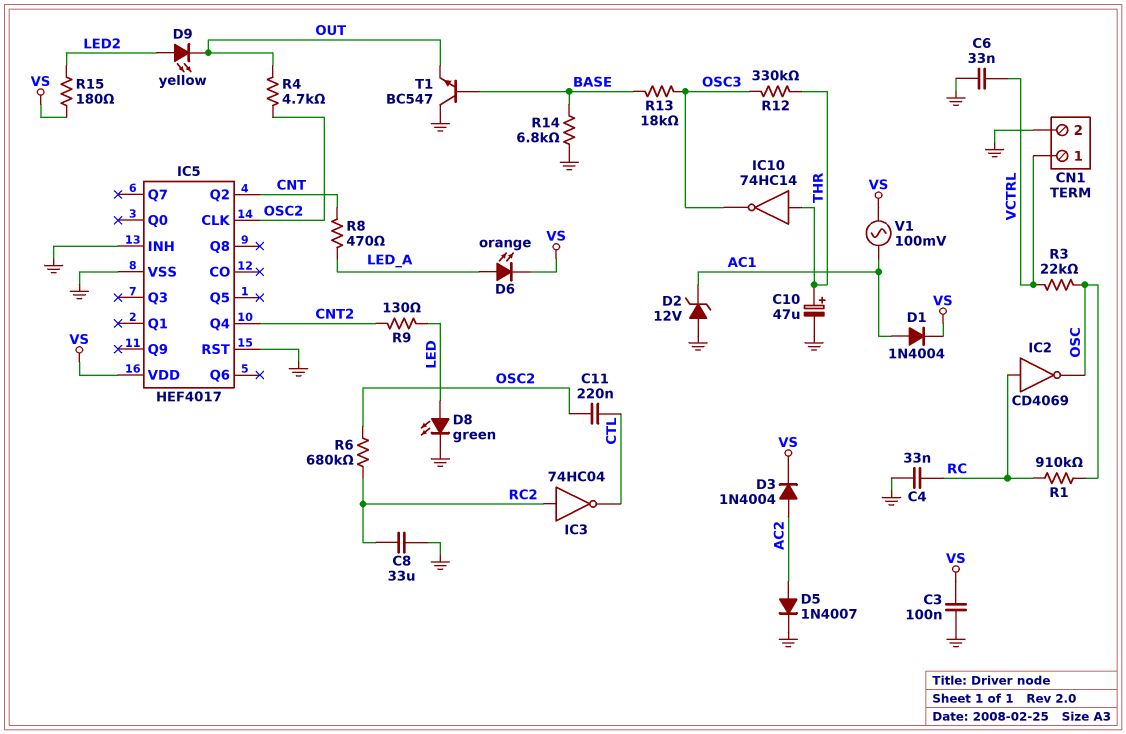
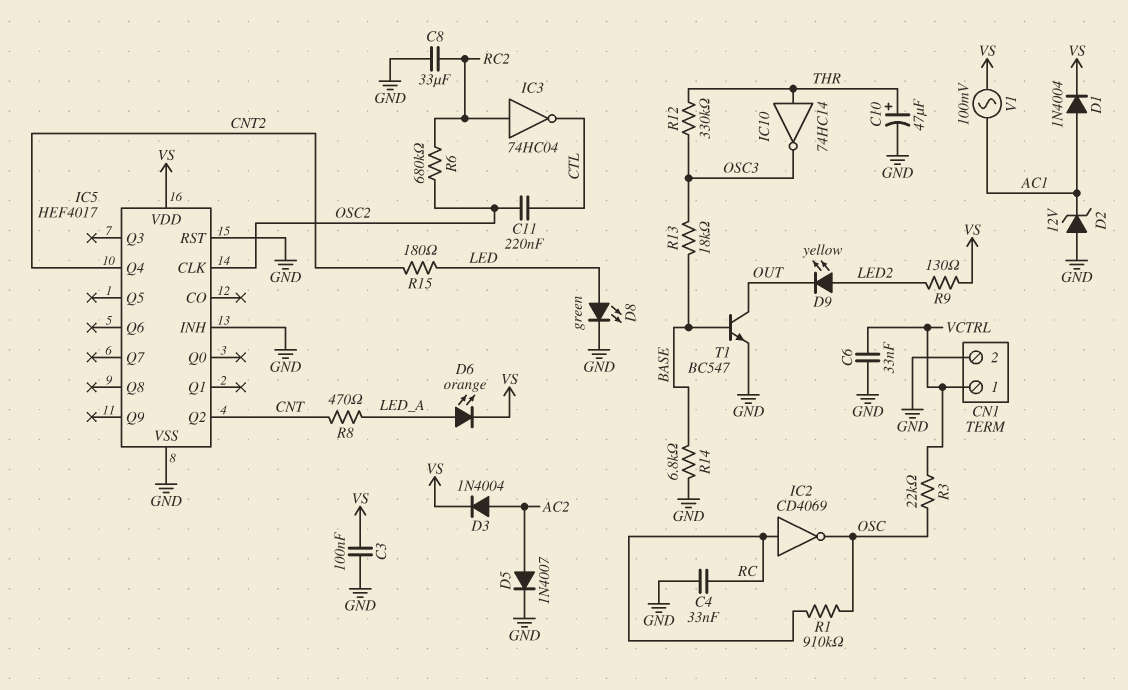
R4: 4.7k (OSC2, OUT) -> none
R9: 130 (CNT2, LED) -> 130 (LED2, VS)
R15: 180 (LED2, VS) -> 180 (CNT2, LED)
T1: NPN BC547 (B BASE, C GND, E OUT) -> NPN BC547 (B BASE, C OUT, E GND)

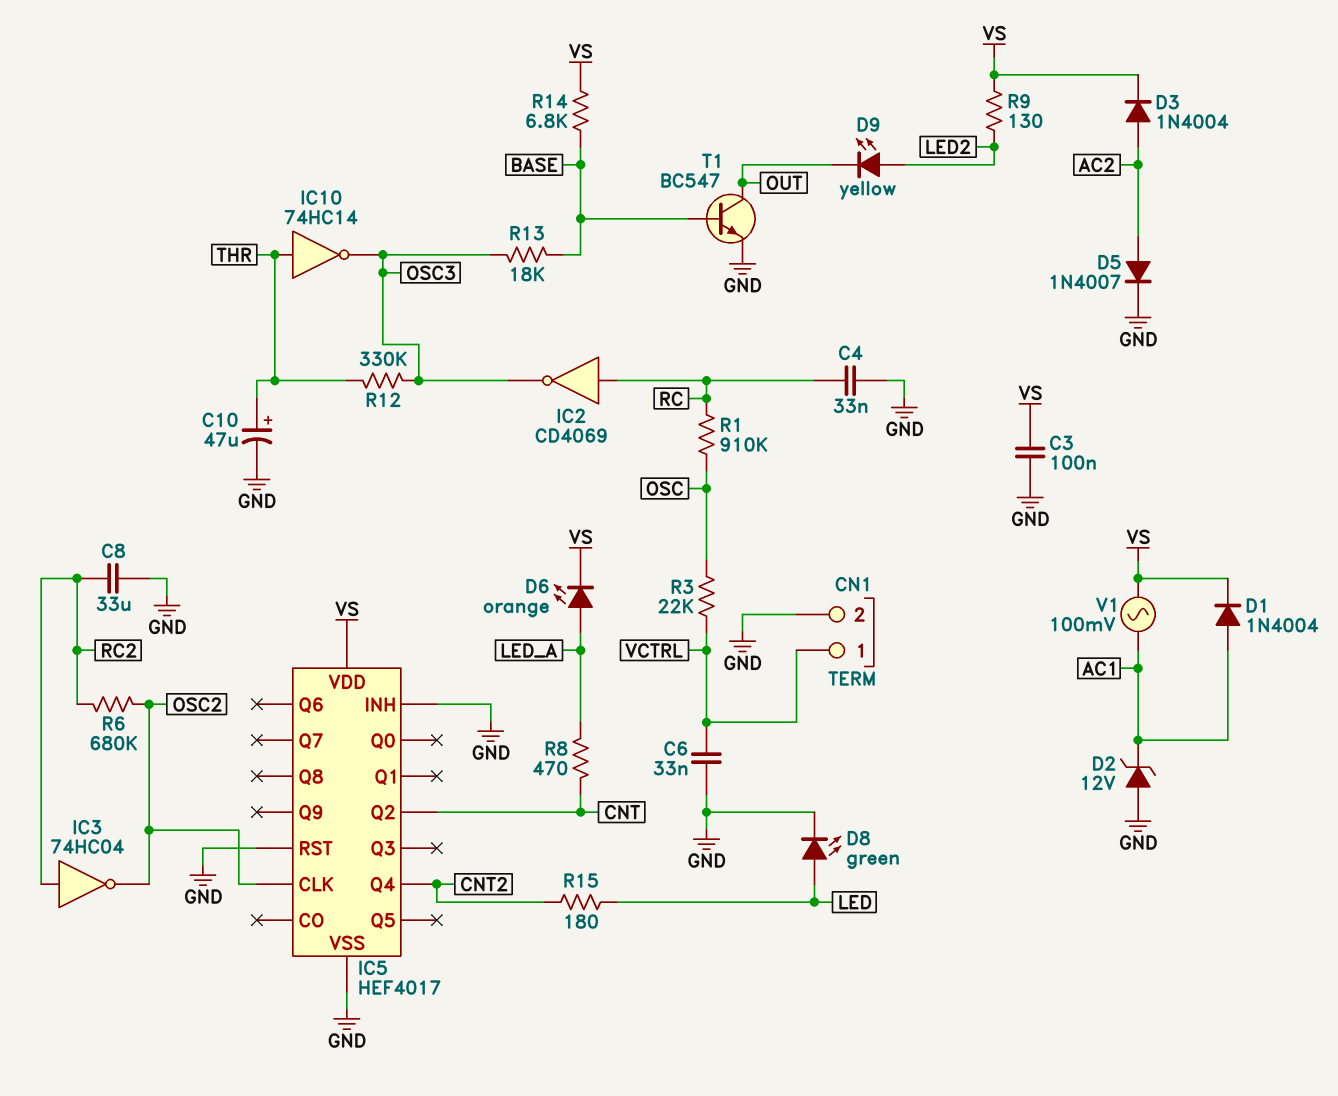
C11: 220nF (CTL, OSC2) -> none
IC2: NOT CD4069 (in RC, out OSC) -> NOT CD4069 (in RC, out OSC3)
IC3: NOT 74HC04 (in RC2, out CTL) -> NOT 74HC04 (in RC2, out OSC2)
R14: 6.8k (BASE, GND) -> 6.8k (BASE, VS)

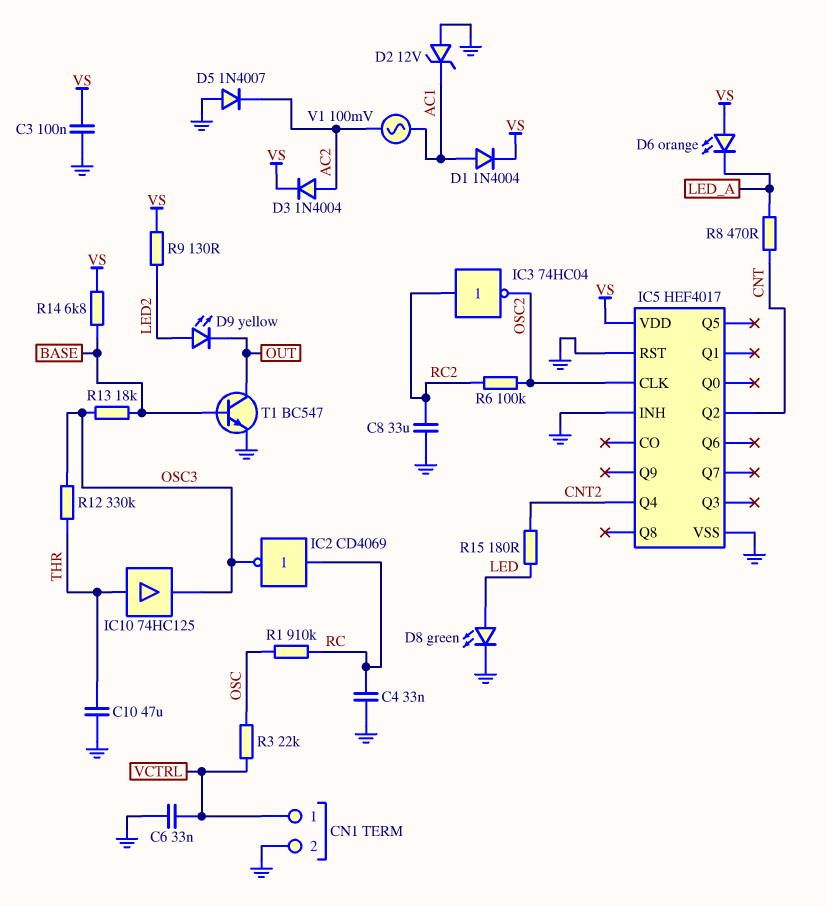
C10: 47uF (plus THR, minus GND) -> 47uF (GND, THR)
D5: diode 1N4007 (A AC2, K GND) -> diode 1N4007 (A GND, K AC2)
D6: LED orange (A LED_A, K VS) -> LED orange (A VS, K LED_A)
IC10: NOT 74HC14 (in THR, out OSC3) -> buffer 74HC125 (in THR, out OSC3)
R6: 680k (OSC2, RC2) -> 100k (OSC2, RC2)
V1: AC 100mV (AC1, VS) -> AC 100mV (AC1, AC2)

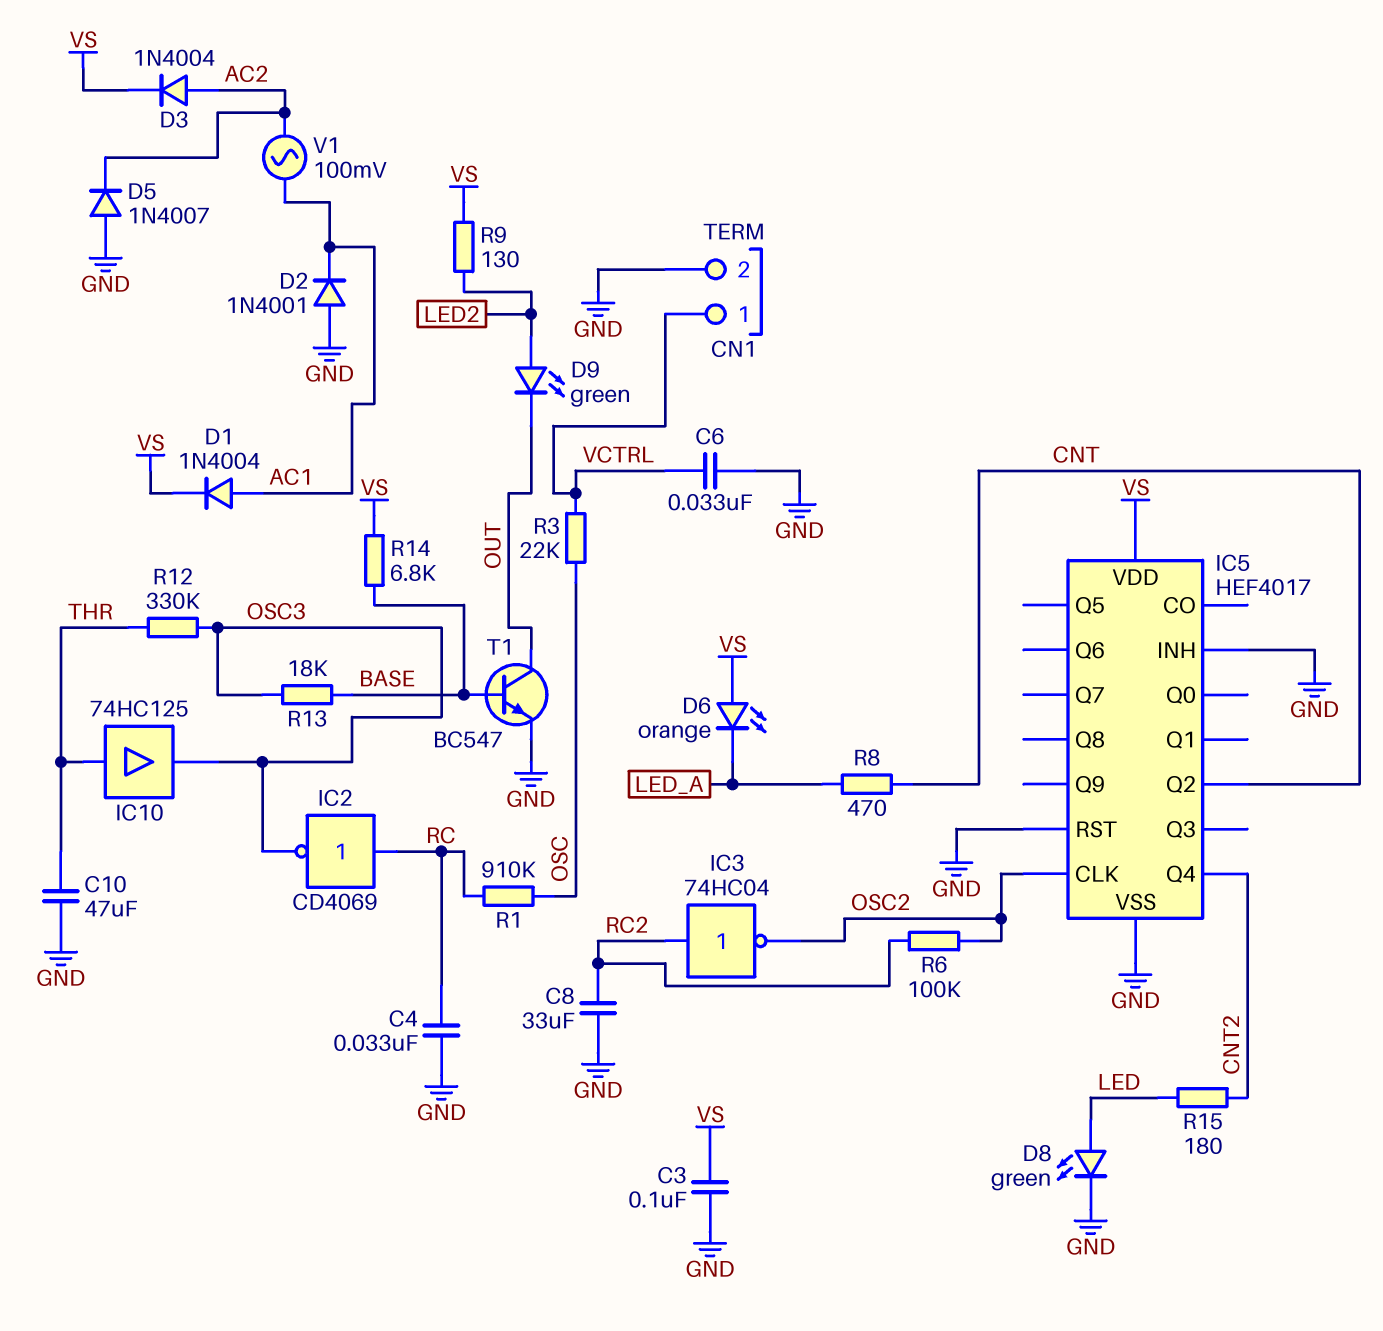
D2: zener 12V (A GND, K AC1) -> diode 1N4001 (A GND, K AC1)
D9: LED yellow (A LED2, K OUT) -> LED green (A LED2, K OUT)

